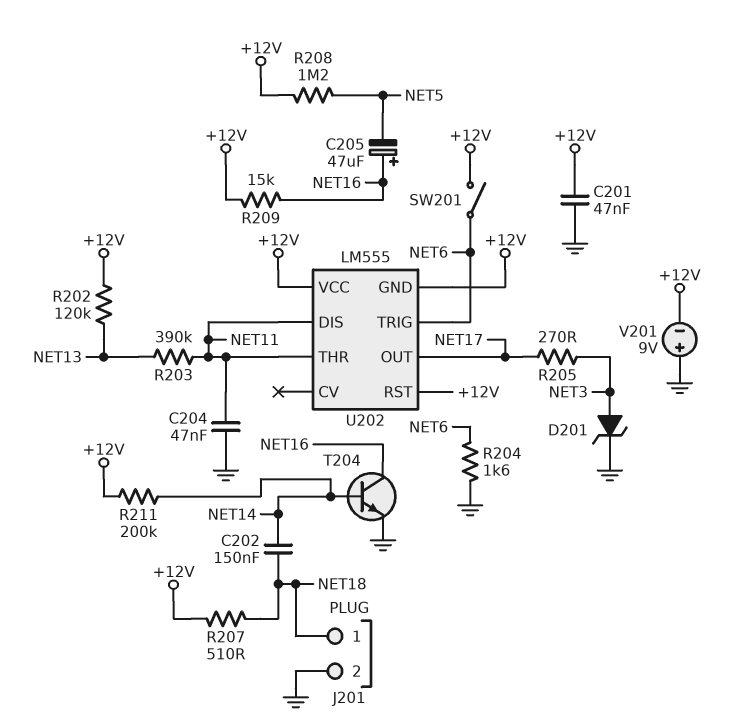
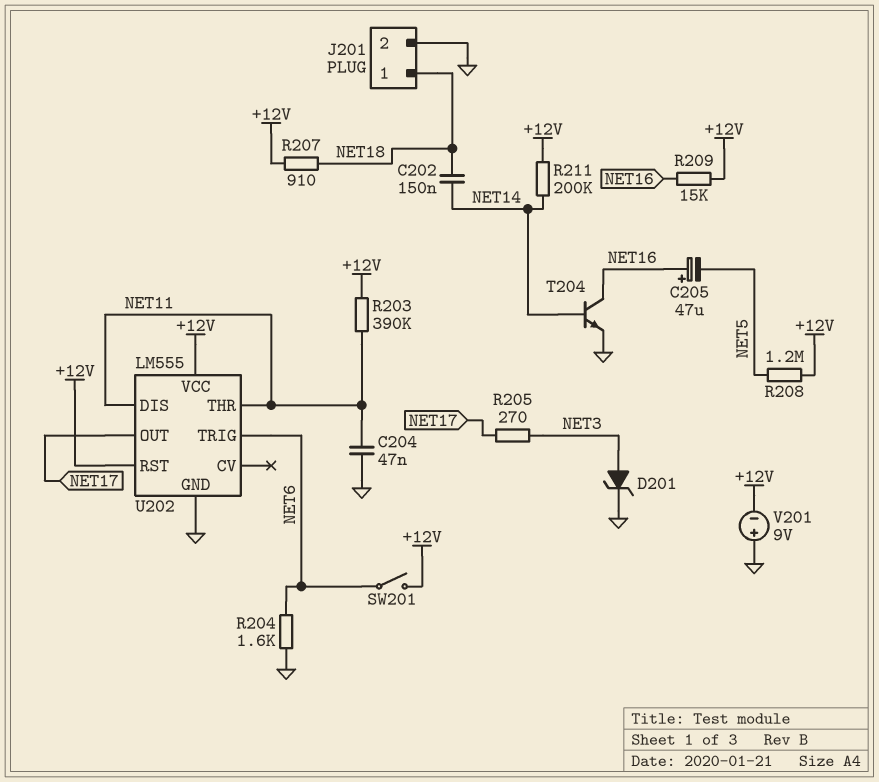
C201: 47nF (+12V, GND) -> none
R202: 120k (+12V, NET13) -> none
R203: 390k (NET11, NET13) -> 390k (+12V, NET11)
R207: 510 (+12V, NET18) -> 910 (+12V, NET18)
U202 pin GND: +12V -> GND

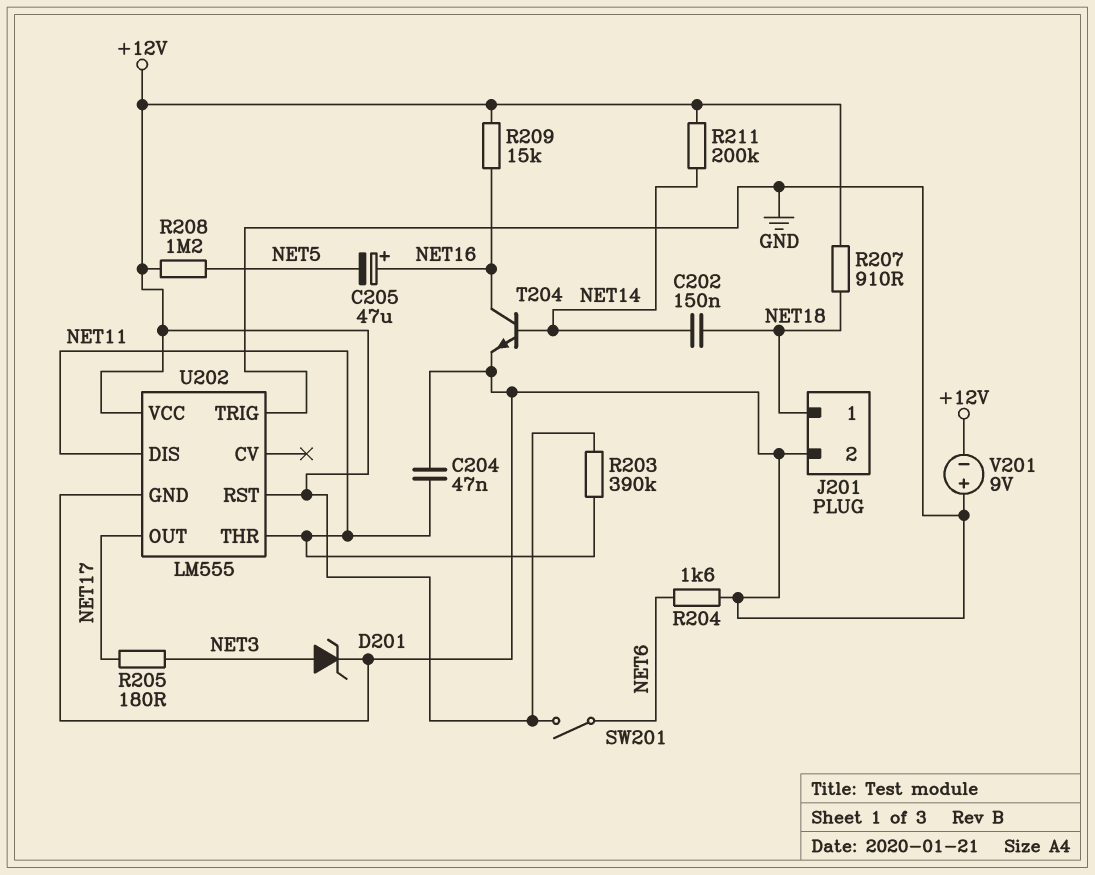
R205: 270 (NET3, NET17) -> 180 (NET3, NET17)
U202 pin TRIG: NET6 -> GND

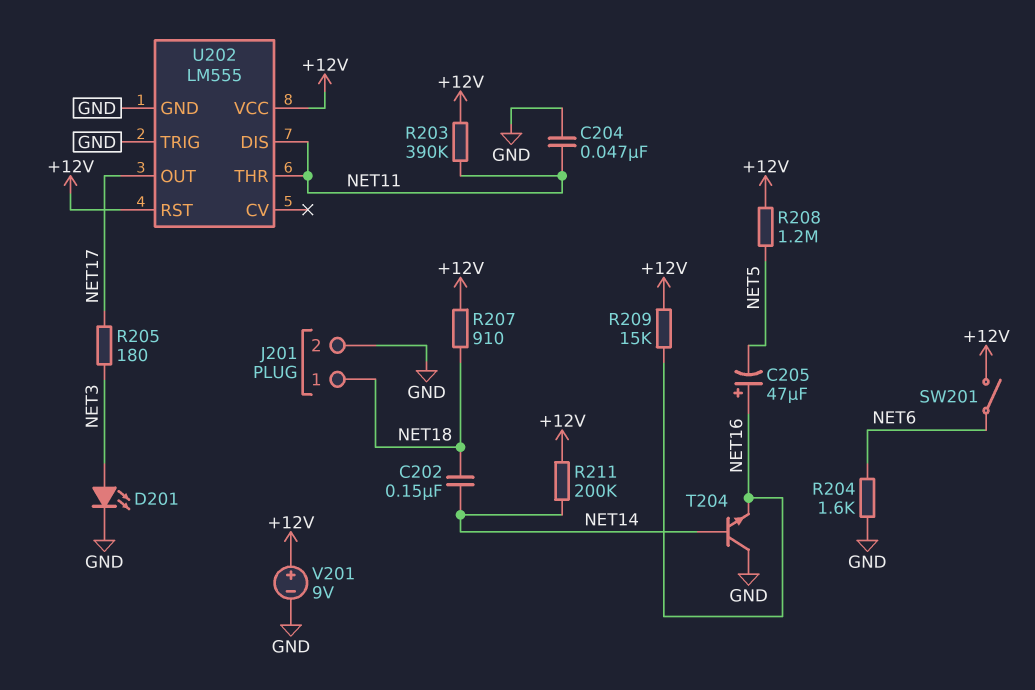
D201: zener (A NET3, K GND) -> LED (A NET3, K GND)
T204: NPN (B NET14, C NET16, E GND) -> NPN (B NET14, C GND, E NET16)
V201: 9V (plus GND, minus +12V) -> 9V (plus +12V, minus GND)

